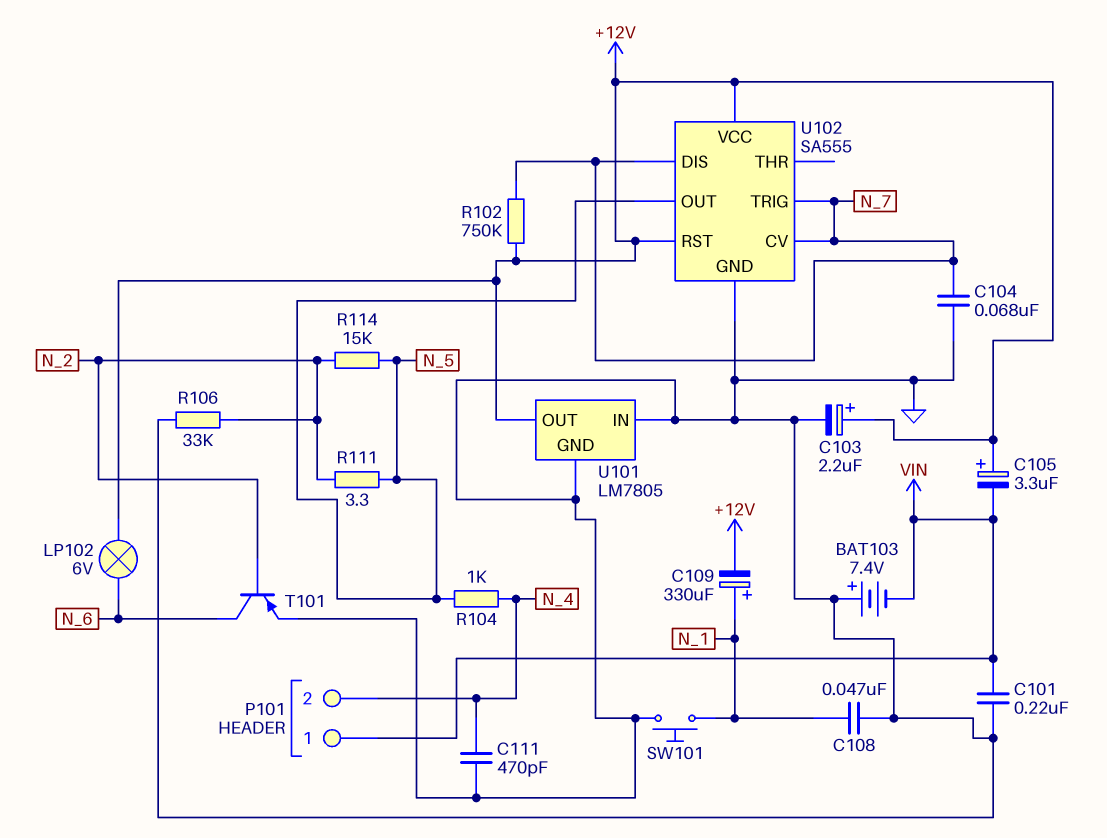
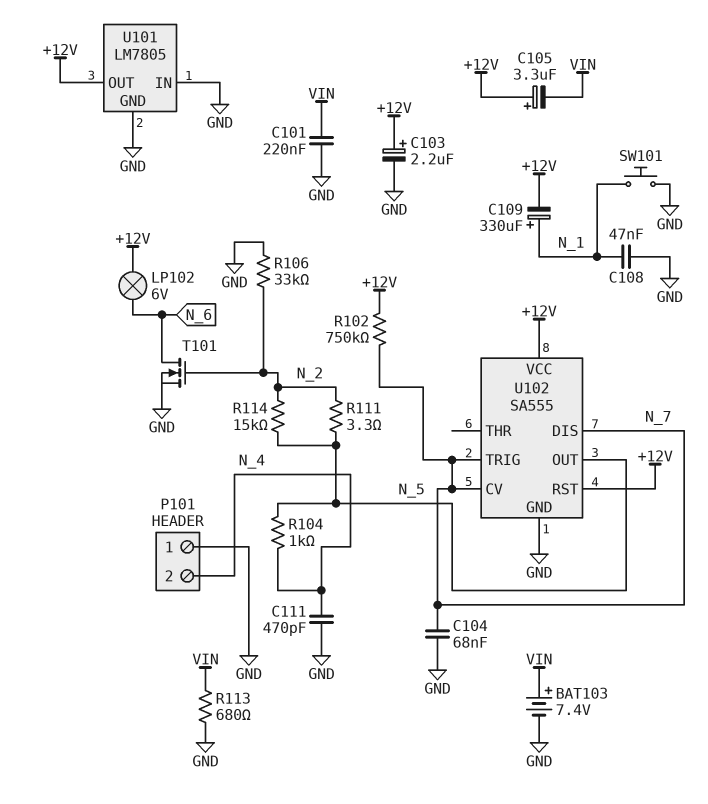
BAT103: 7.4V (plus GND, minus VIN) -> 7.4V (plus VIN, minus GND)
P101 pin 1: VIN -> GND
R113: none -> 680 (GND, VIN)
T101: PNP (B N_2, C N_6, E GND) -> NMOS (G N_2, D N_6, S GND)

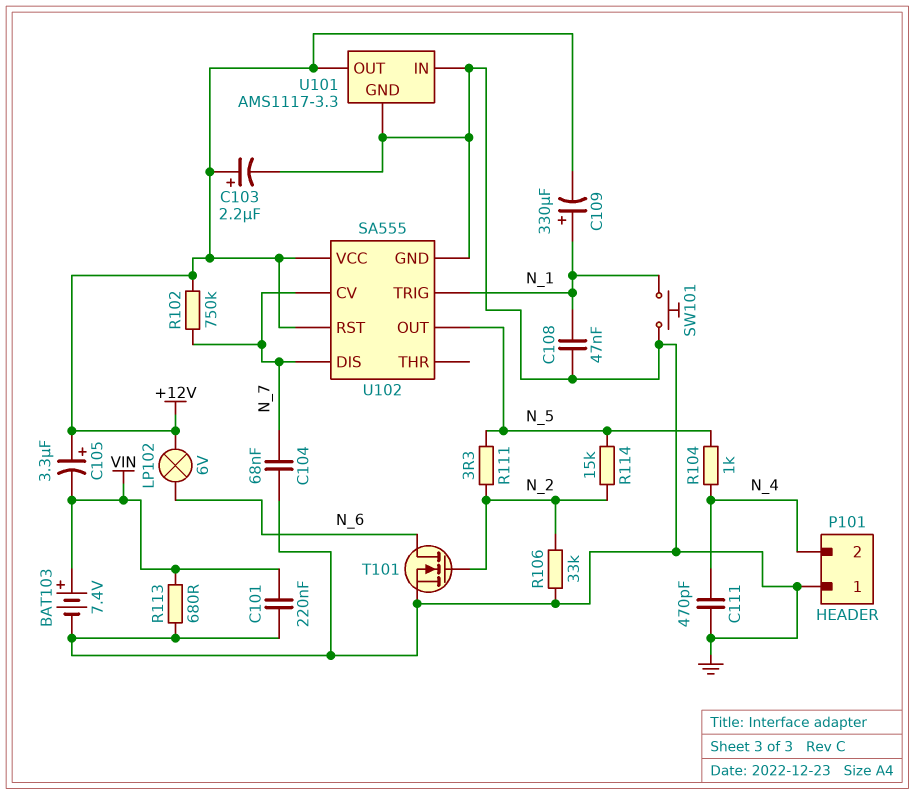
U101: LM7805 -> AMS1117-3.3
U102 pin TRIG: N_7 -> N_1

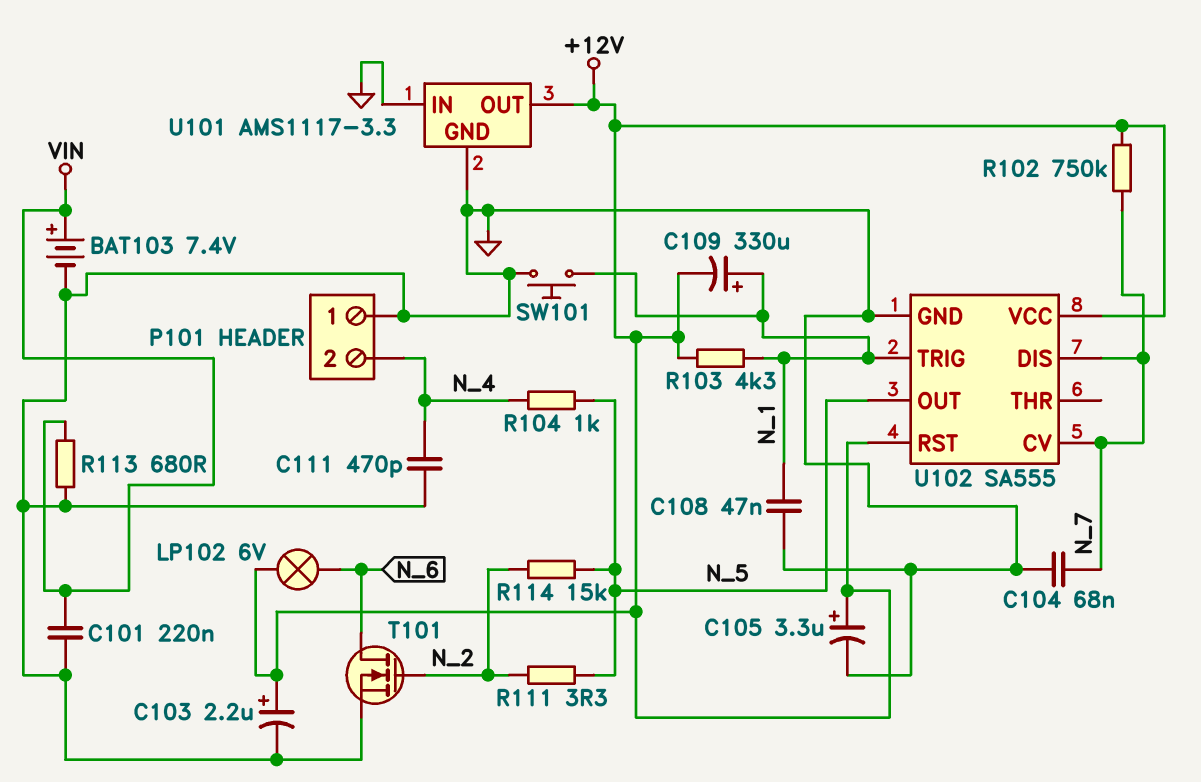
C105: 3.3uF (plus +12V, minus VIN) -> 3.3uF (plus +12V, minus GND)
R103: none -> 4.3k (+12V, N_1)
R106: 33k (GND, N_2) -> none

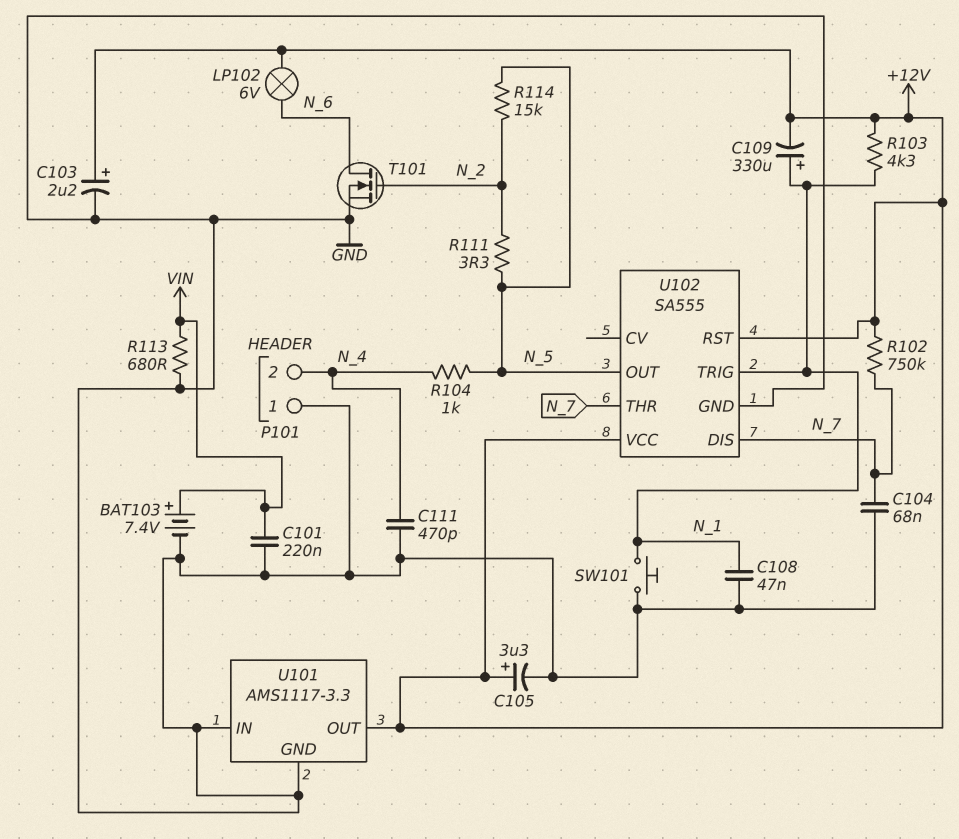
U102 pin CV: N_7 -> none
U102 pin THR: none -> N_7

